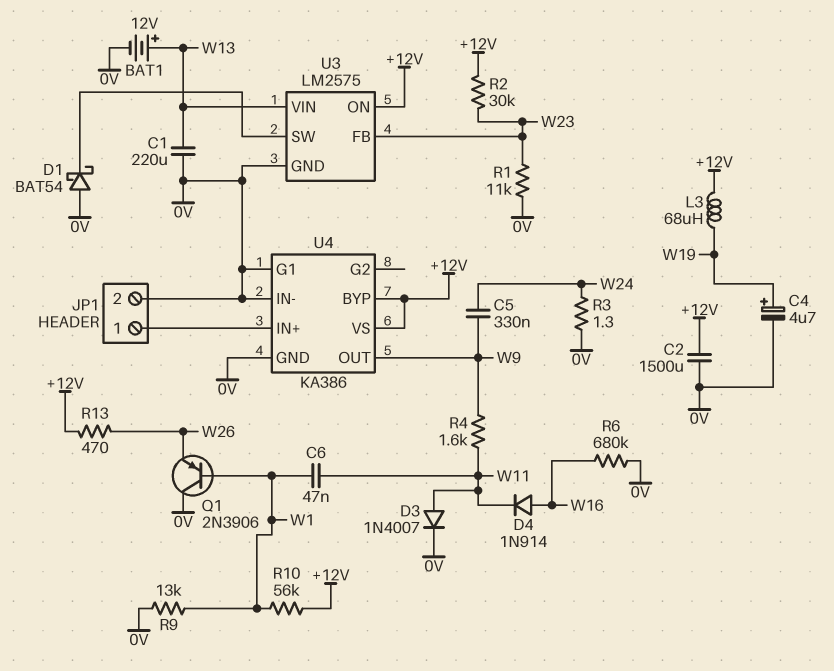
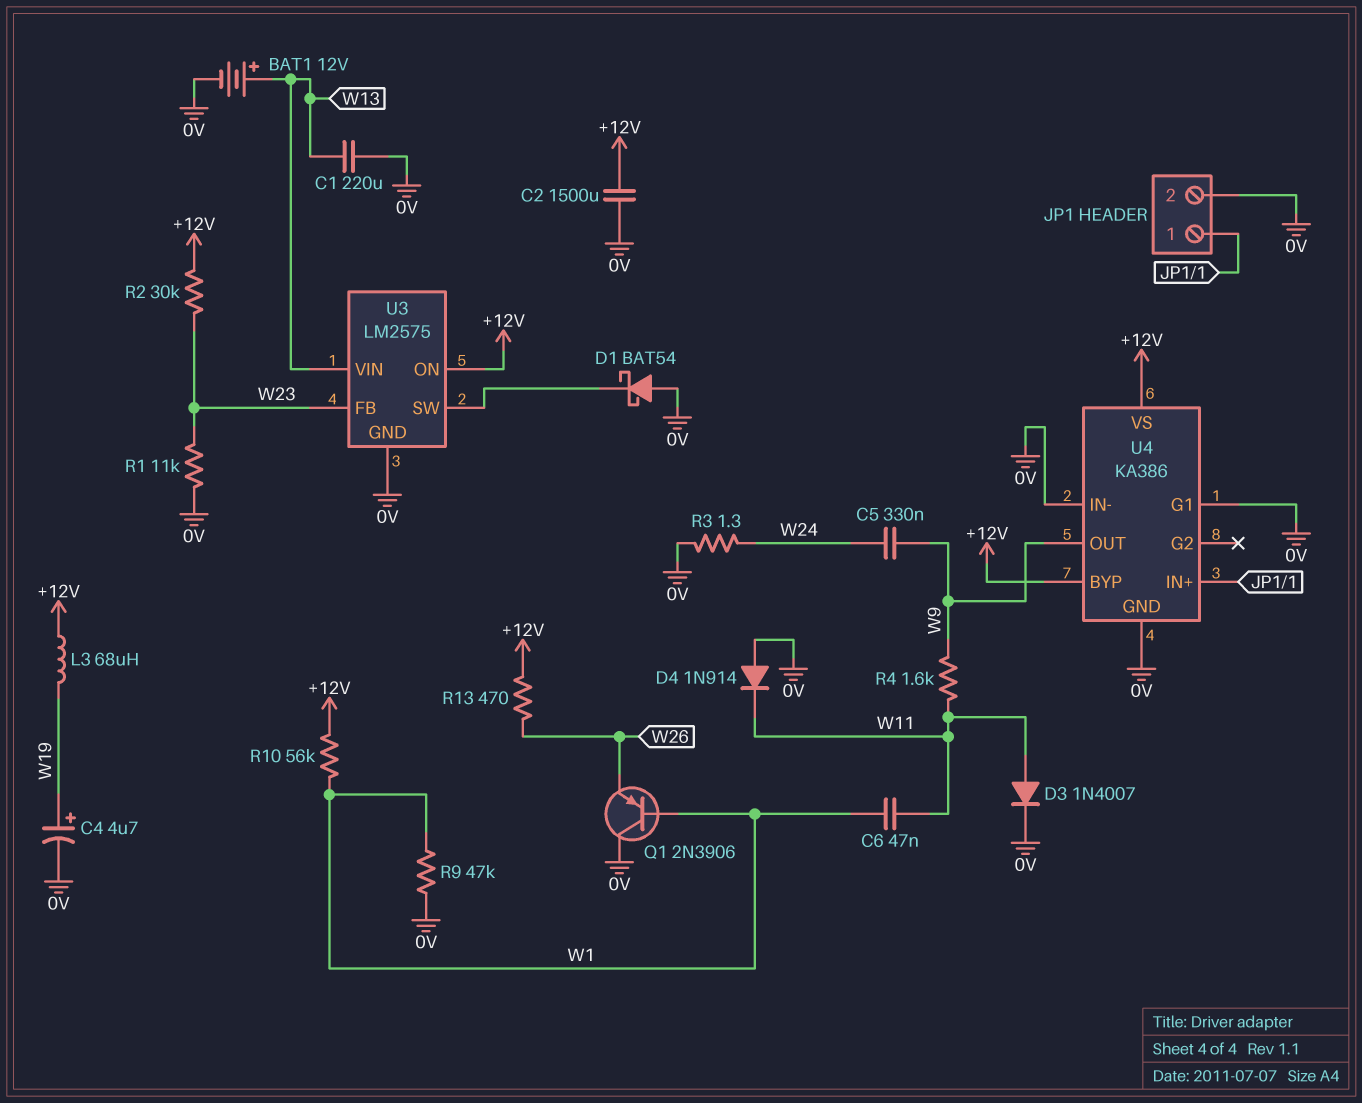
D4: diode 1N914 (A W16, K W11) -> diode 1N914 (A 0V, K W11)
R6: 680k (0V, W16) -> none
R9: 13k (0V, W1) -> 47k (0V, W1)

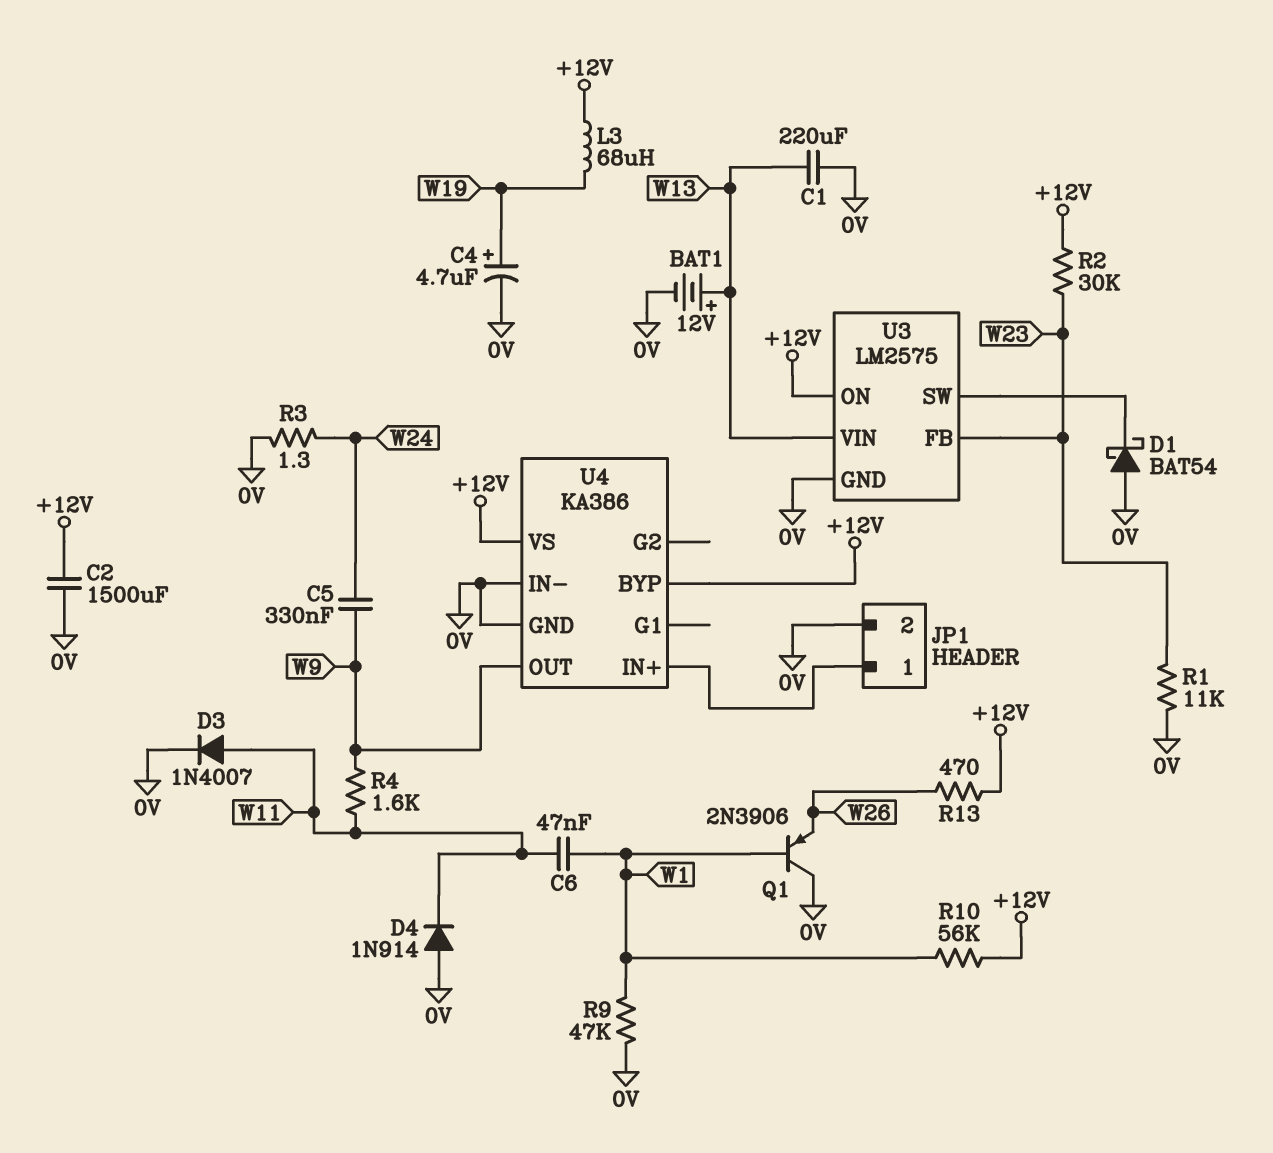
U4 pin G1: 0V -> none

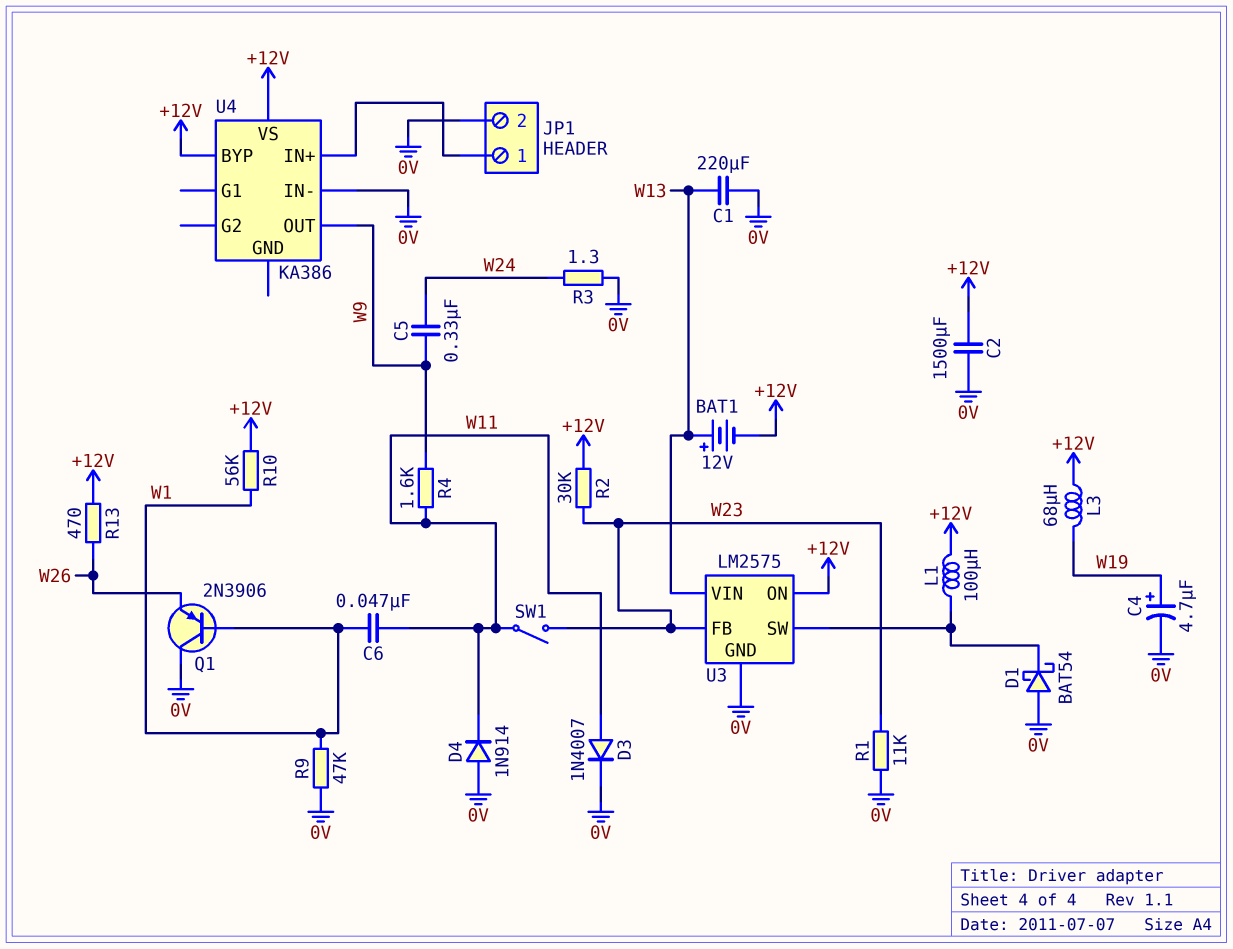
BAT1: 12V (plus W13, minus 0V) -> 12V (plus W13, minus +12V)
L1: none -> 100uH (+12V, U3/SW)
SW1: none -> switch (W11, W23)
U4 pin GND: 0V -> none

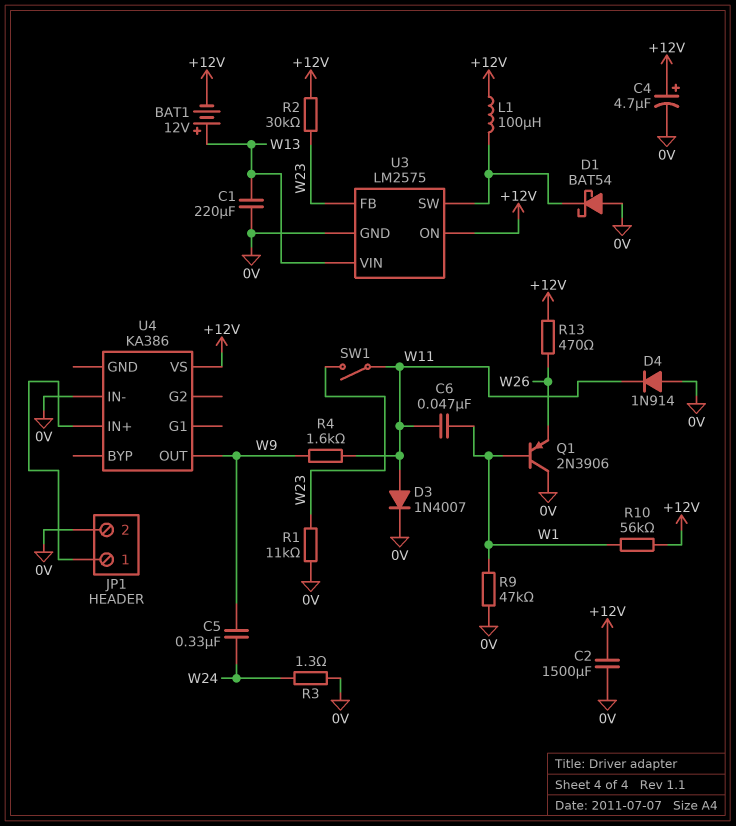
C4: 4.7uF (plus W19, minus 0V) -> 4.7uF (plus +12V, minus 0V)
L3: 68uH (+12V, W19) -> none
U4 pin BYP: +12V -> none

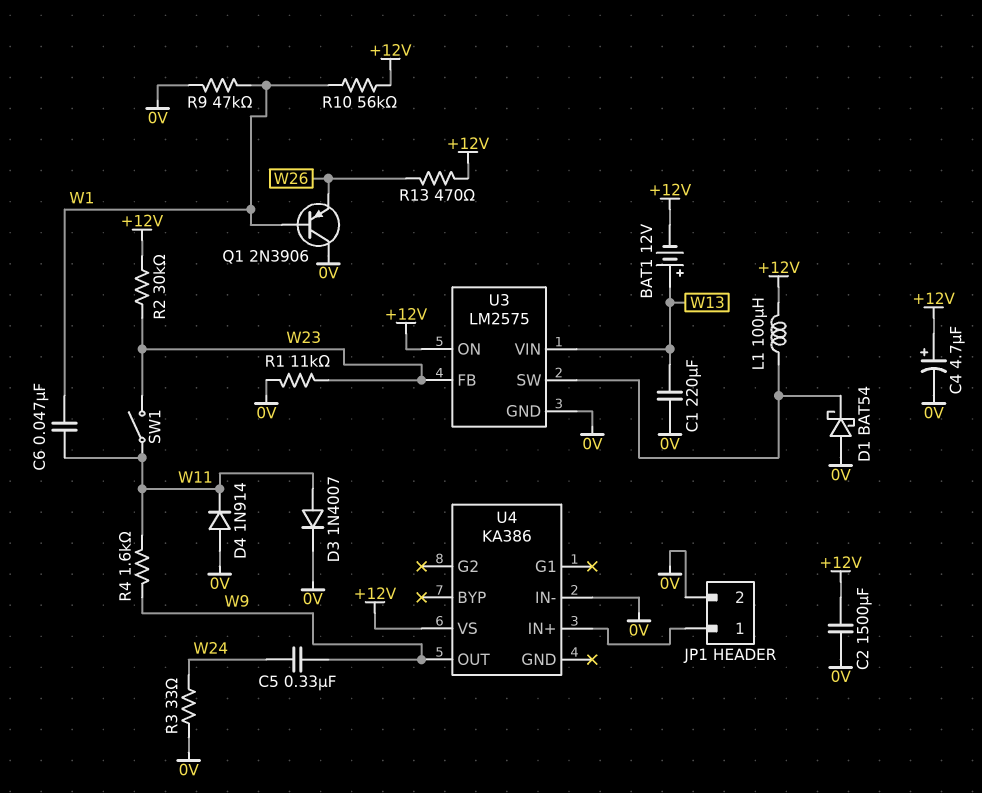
R3: 1.3 (0V, W24) -> 33 (0V, W24)

